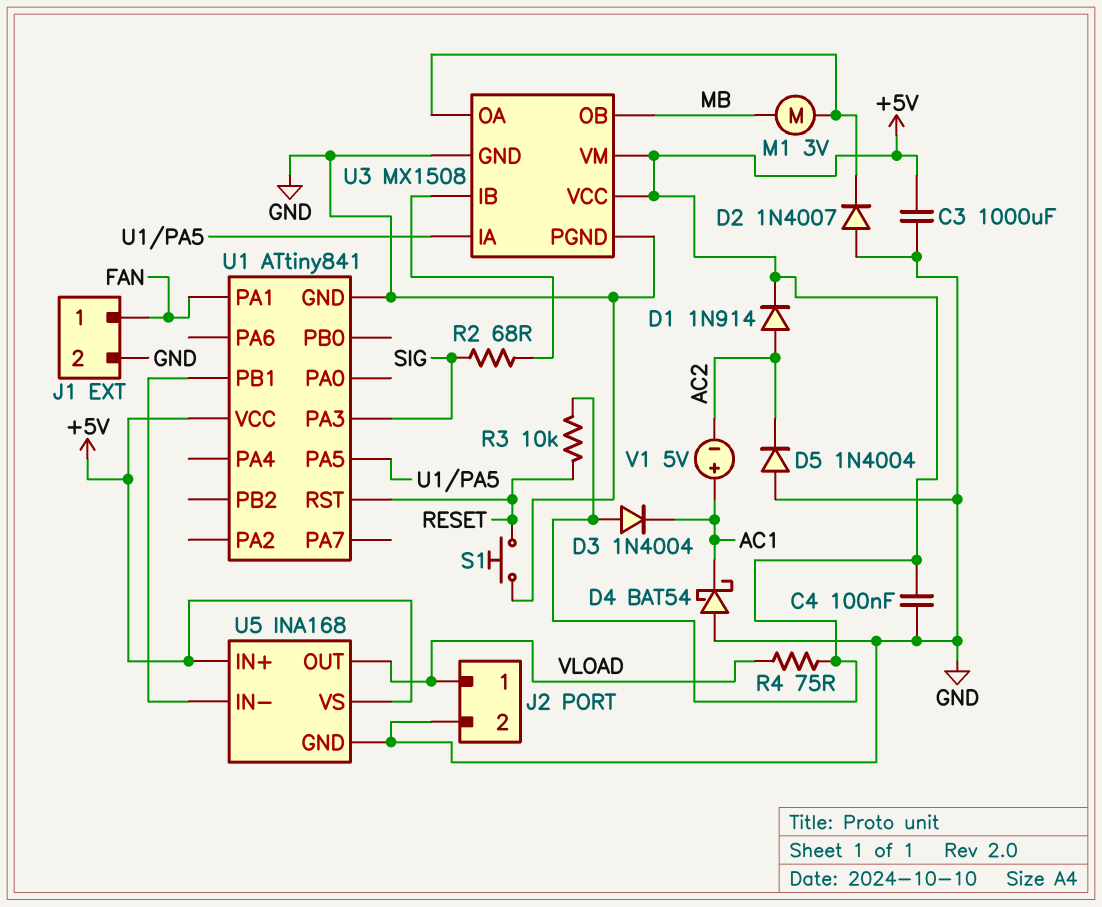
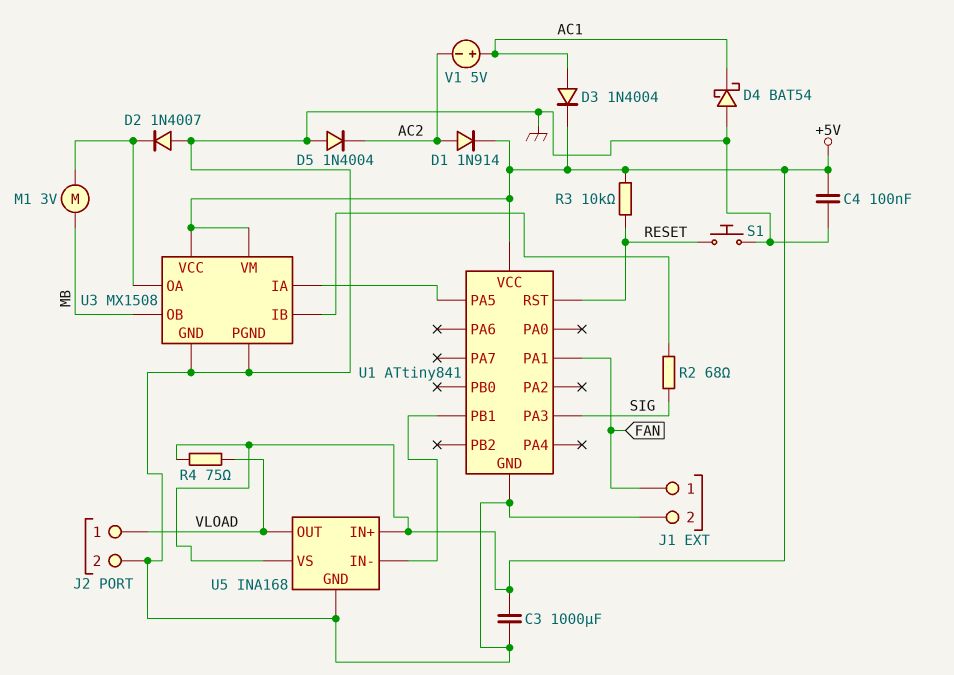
D3: diode 1N4004 (A +5V, K AC1) -> diode 1N4004 (A AC1, K +5V)

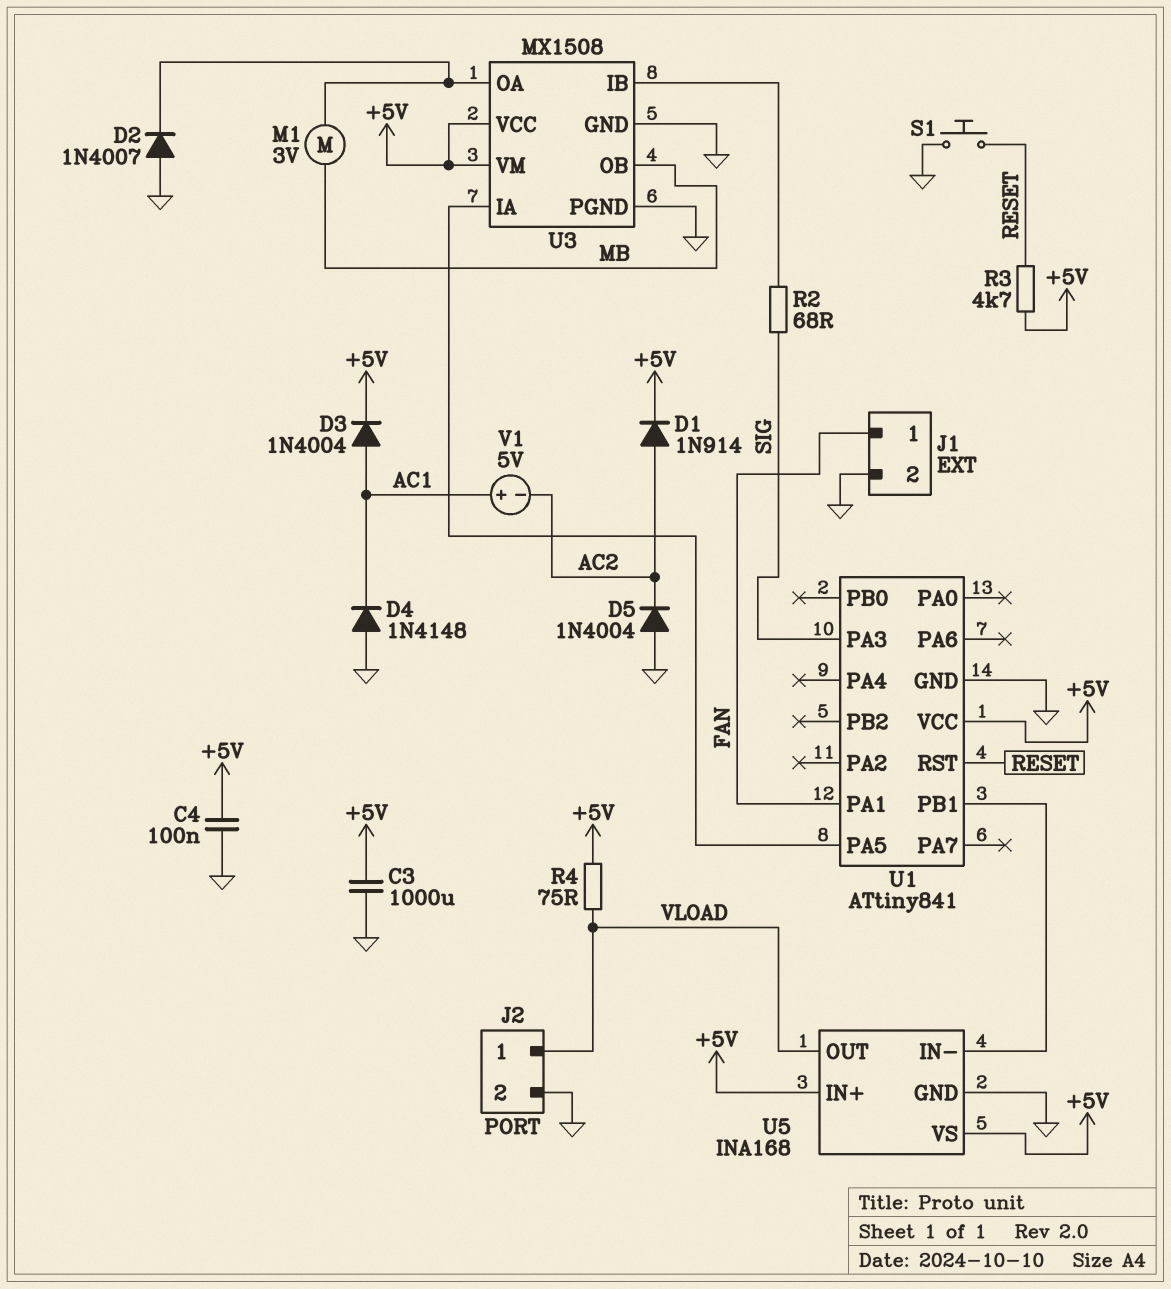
D4: schottky BAT54 (A GND, K AC1) -> diode 1N4148 (A GND, K AC1)
R3: 10k (+5V, RESET) -> 4.7k (+5V, RESET)

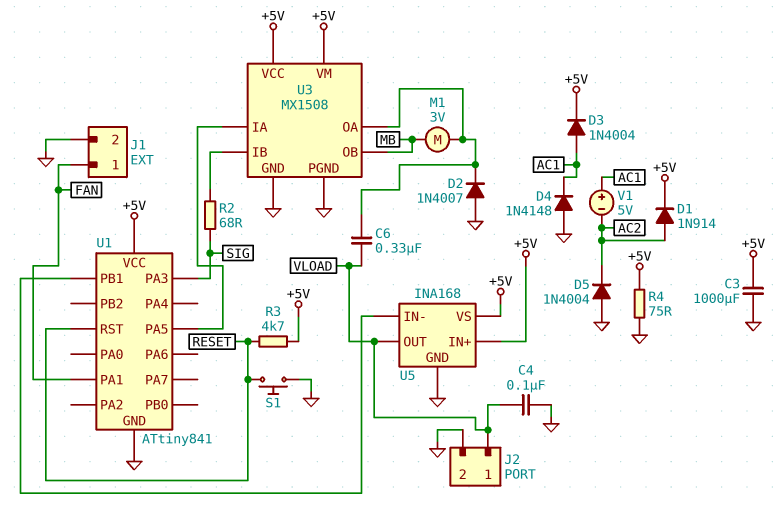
C4: 100nF (+5V, GND) -> 100nF (GND, VLOAD)
C6: none -> 330nF (U3/OA, VLOAD)
R4: 75 (+5V, VLOAD) -> 75 (+5V, GND)

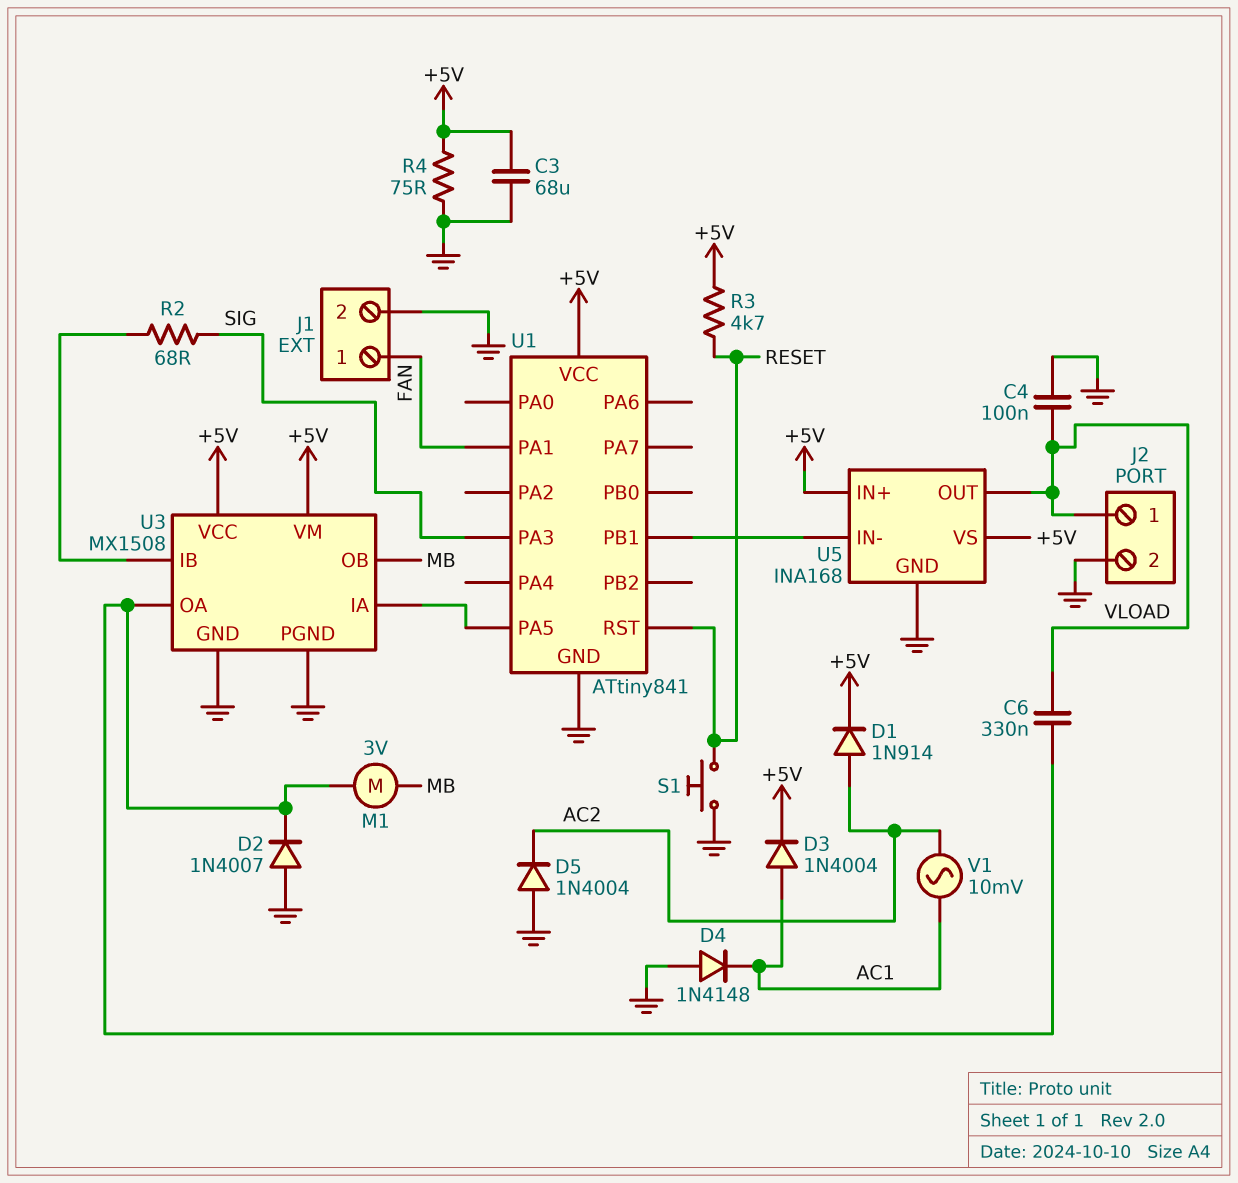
C3: 1000uF (+5V, GND) -> 68uF (+5V, GND)
V1: 5V (plus AC1, minus AC2) -> AC 10mV (AC1, AC2)

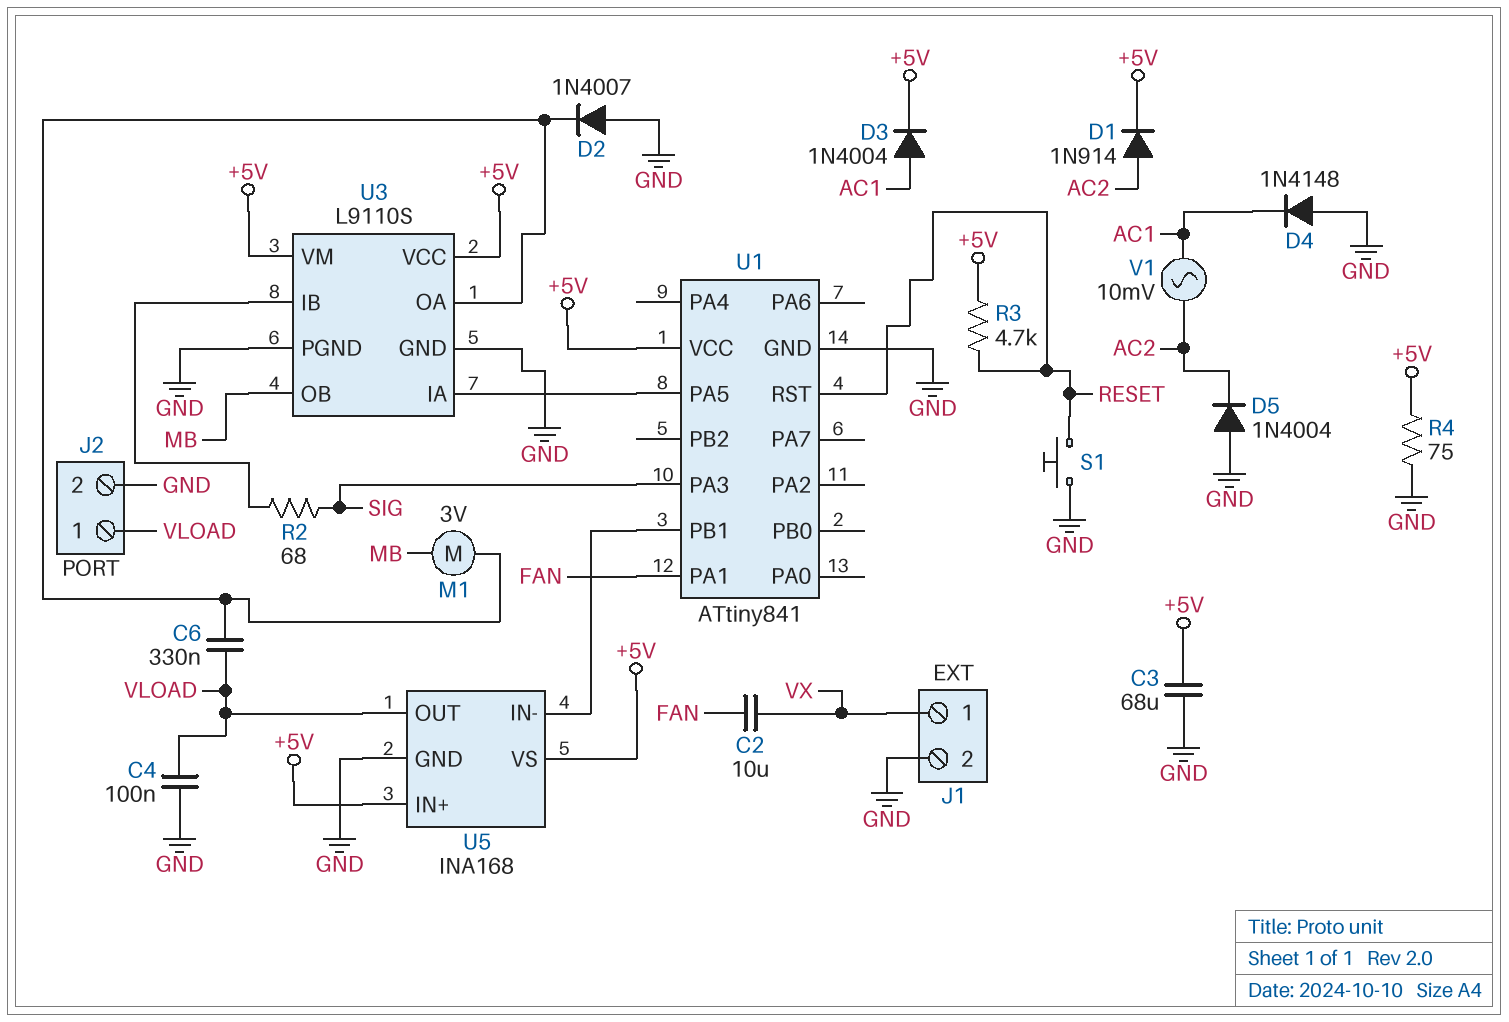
C2: none -> 10uF (FAN, VX)
J1 pin 1: FAN -> VX
U3: MX1508 -> L9110S

